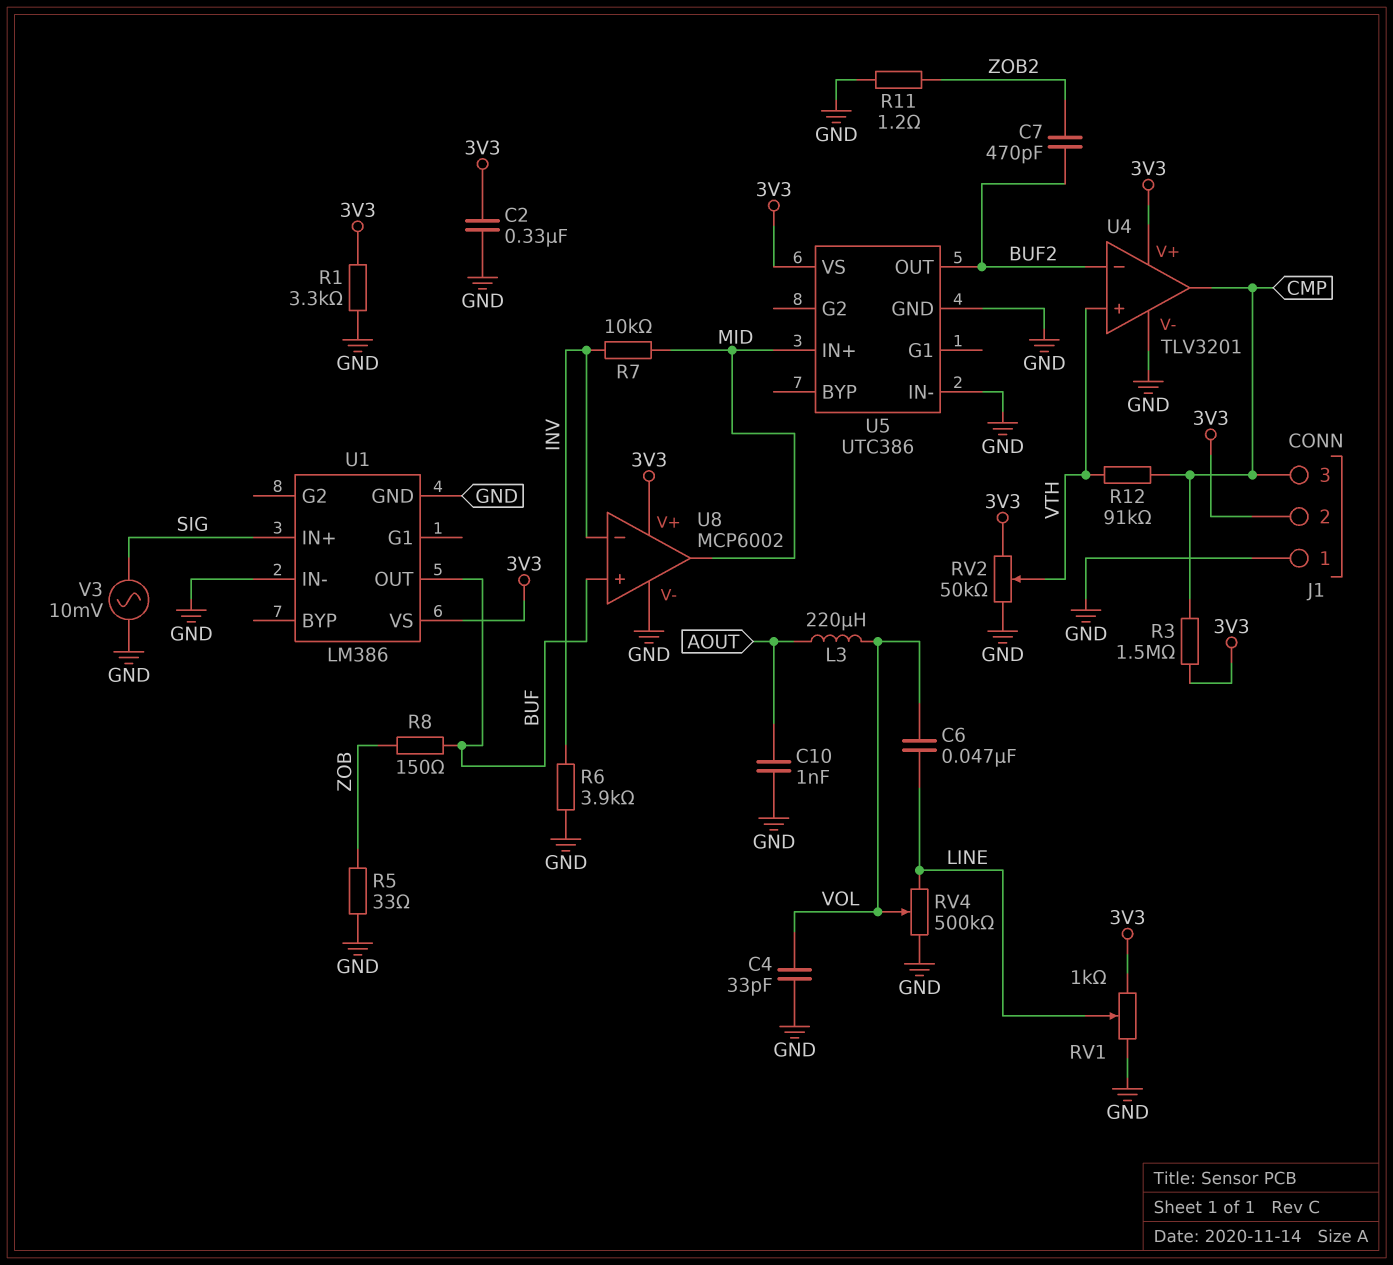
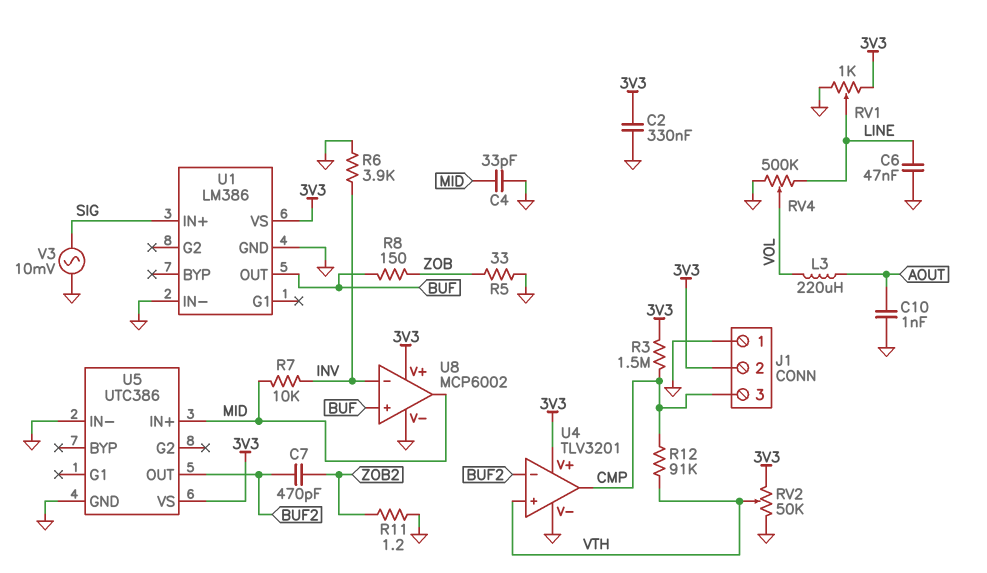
C4: 33pF (GND, VOL) -> 33pF (GND, MID)
C6: 47nF (LINE, VOL) -> 47nF (GND, LINE)
R1: 3.3k (3V3, GND) -> none

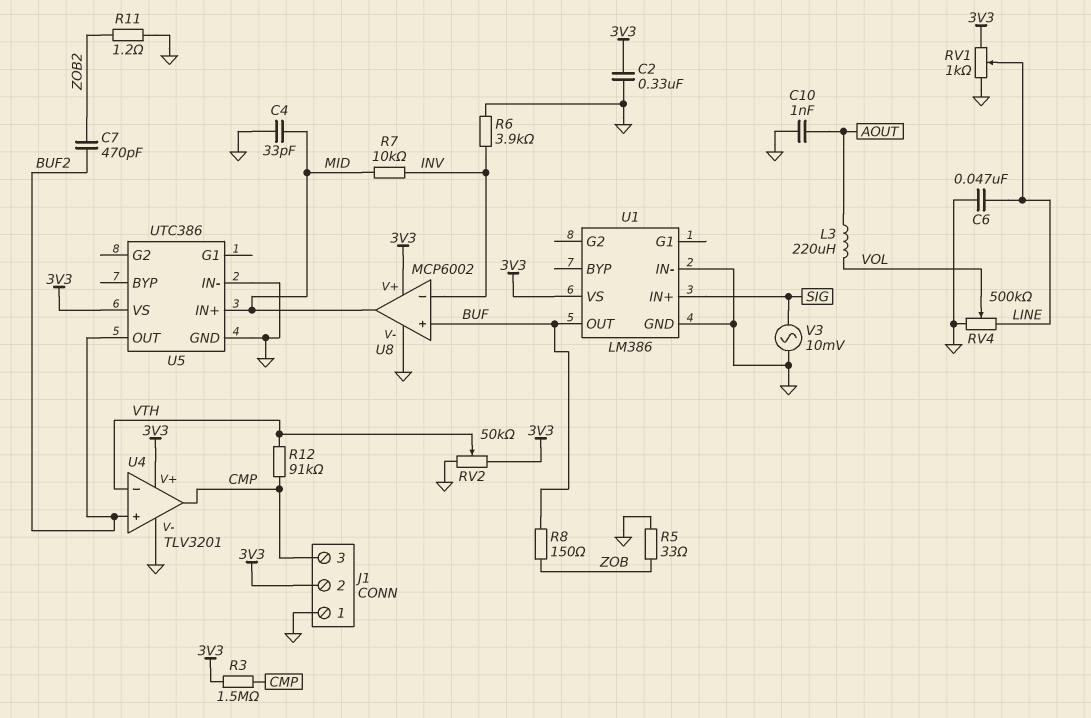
U4 pin in+: VTH -> BUF2
U4 pin in-: BUF2 -> VTH

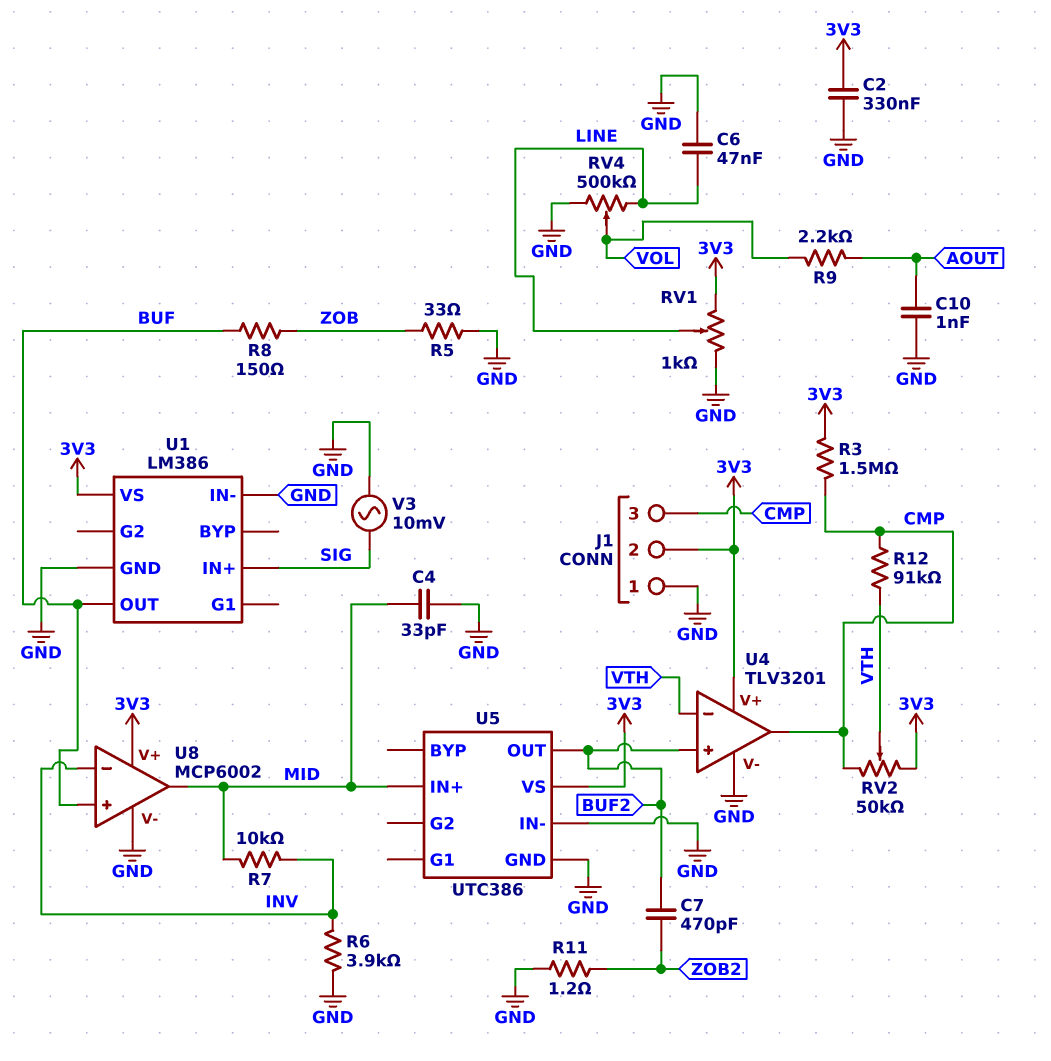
L3: 220uH (AOUT, VOL) -> none
R9: none -> 2.2k (AOUT, VOL)
RV2: 50k (3V3, GND, wiper VTH) -> 50k (3V3, CMP, wiper VTH)

